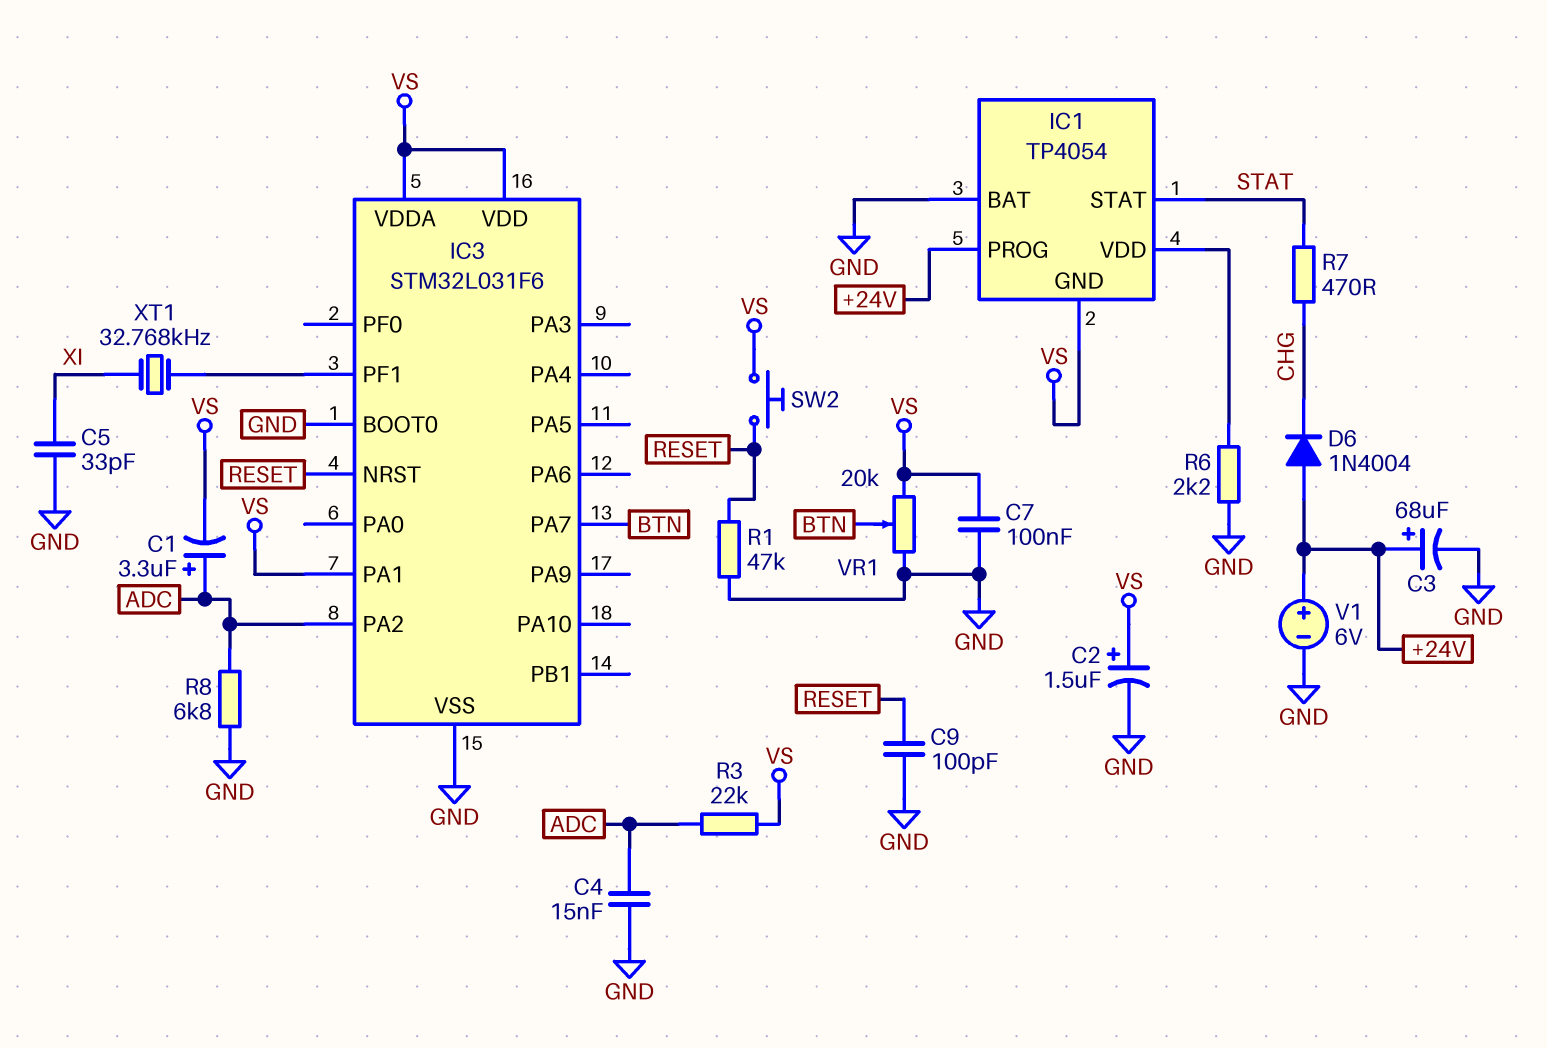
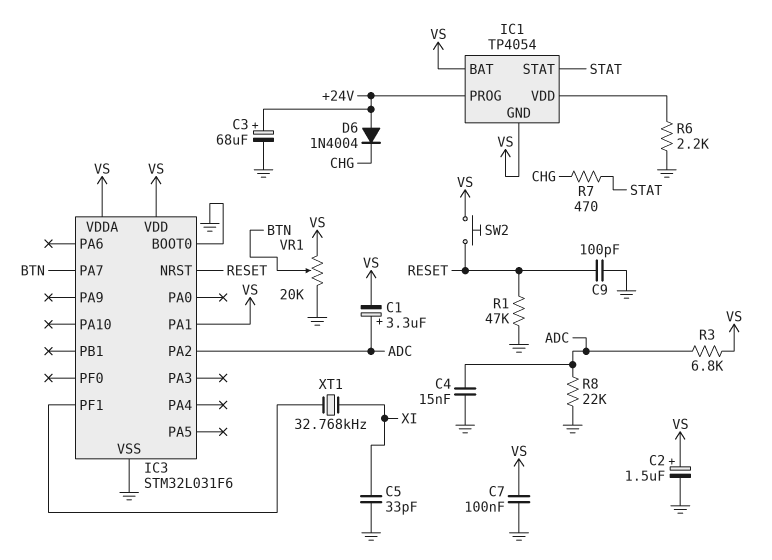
IC1 pin BAT: GND -> VS
R3: 22k (ADC, VS) -> 6.8k (ADC, VS)
R8: 6.8k (ADC, GND) -> 22k (ADC, GND)
V1: 6V (plus +24V, minus GND) -> none

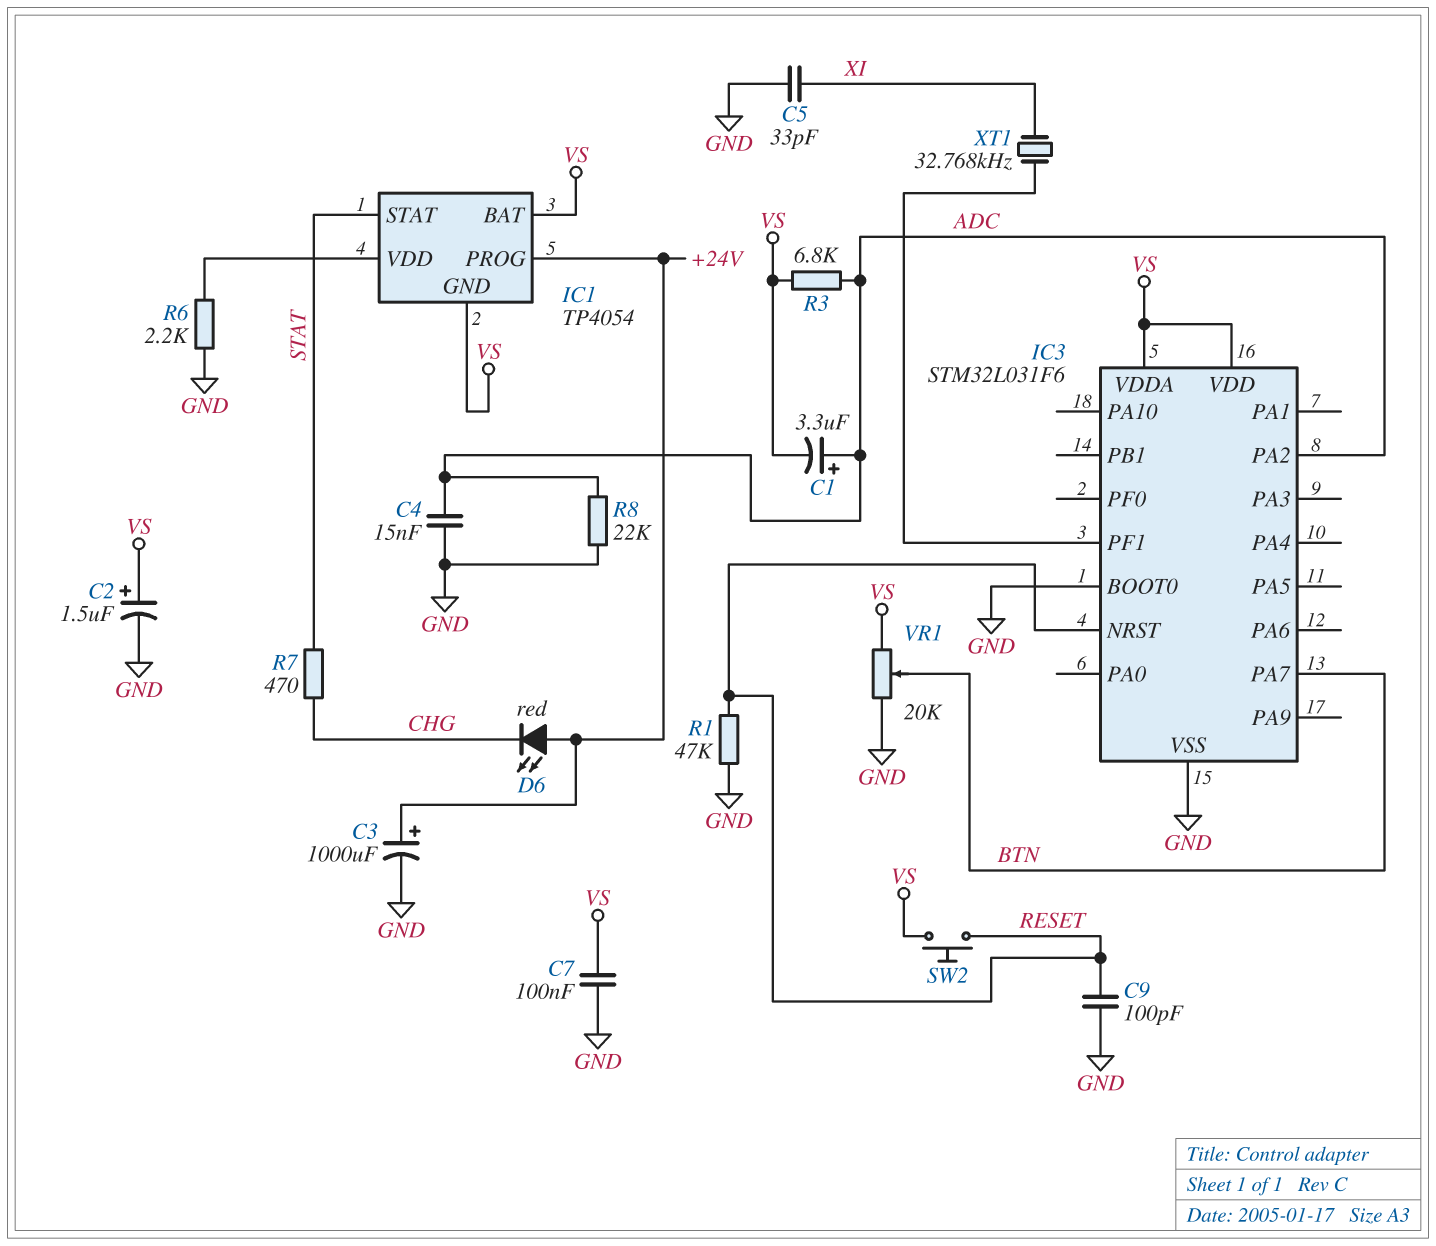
C3: 68uF (plus +24V, minus GND) -> 1000uF (plus +24V, minus GND)
D6: diode 1N4004 (A +24V, K CHG) -> LED red (A +24V, K CHG)
IC3 pin PA1: VS -> none

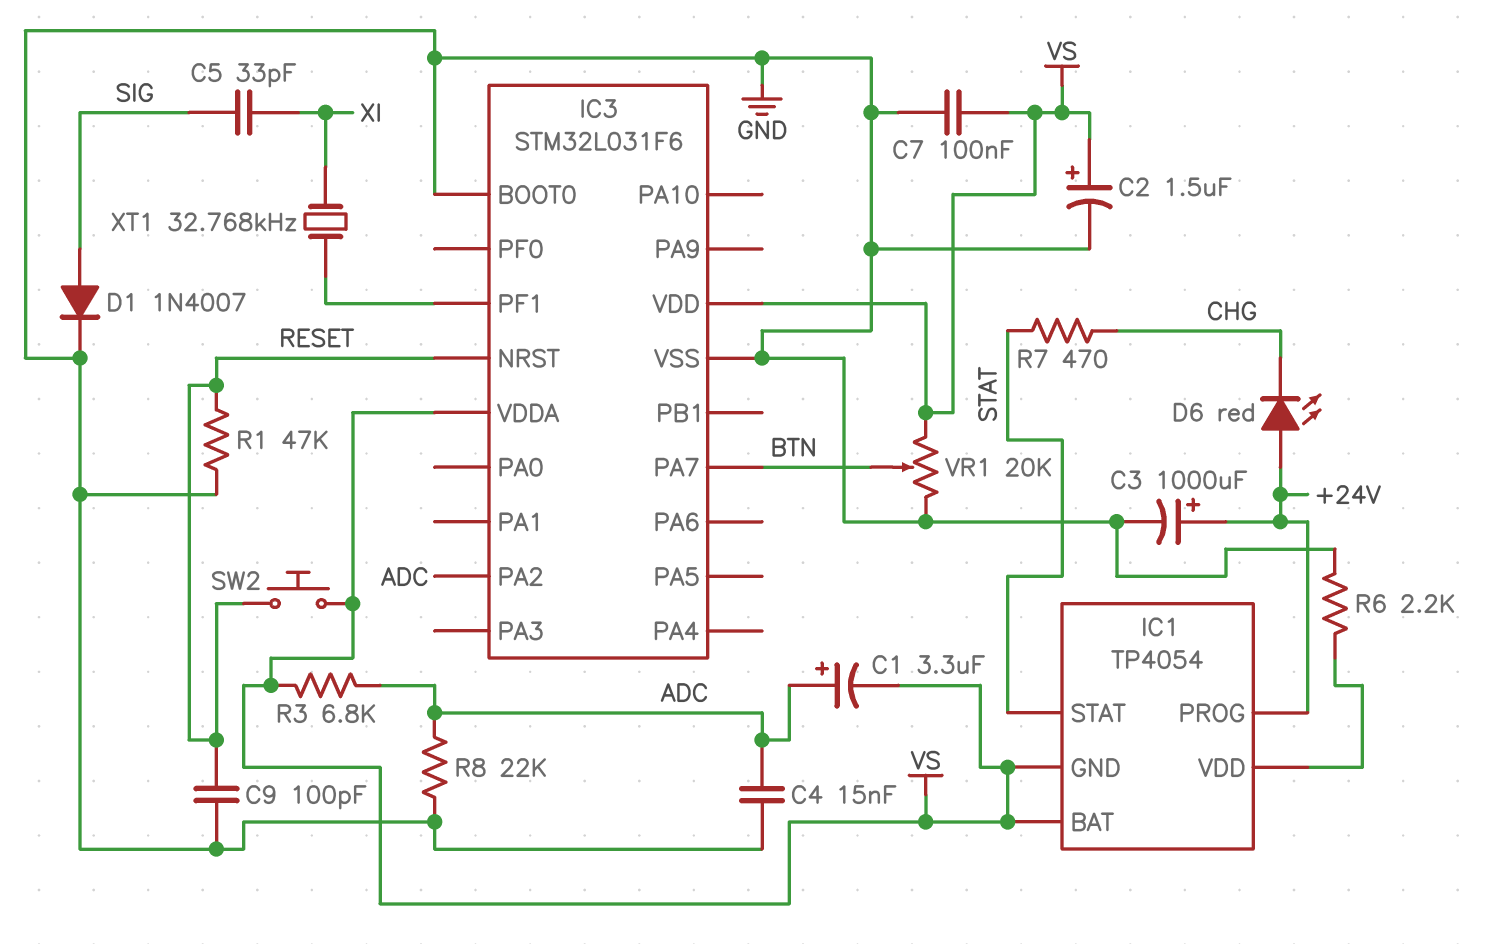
C5: 33pF (GND, XI) -> 33pF (SIG, XI)
D1: none -> diode 1N4007 (A SIG, K GND)

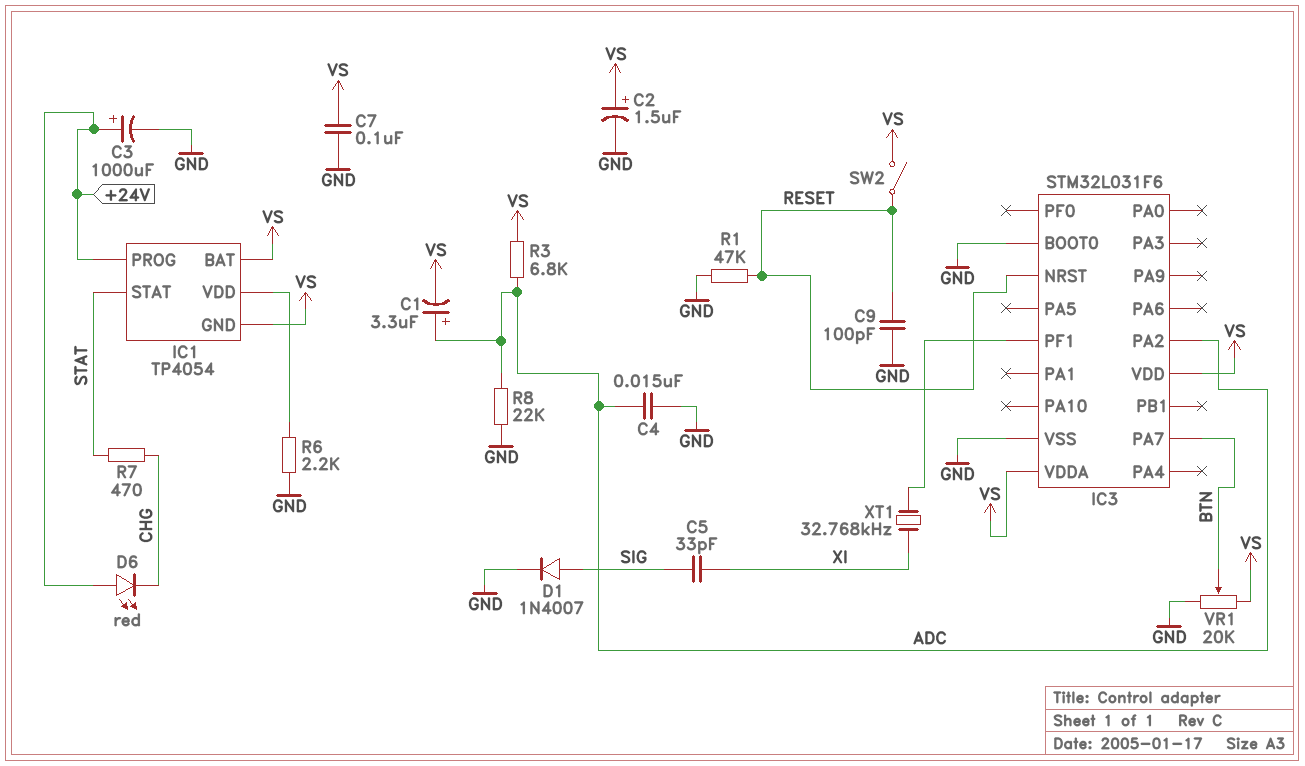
SW2: button (RESET, VS) -> switch (RESET, VS)

